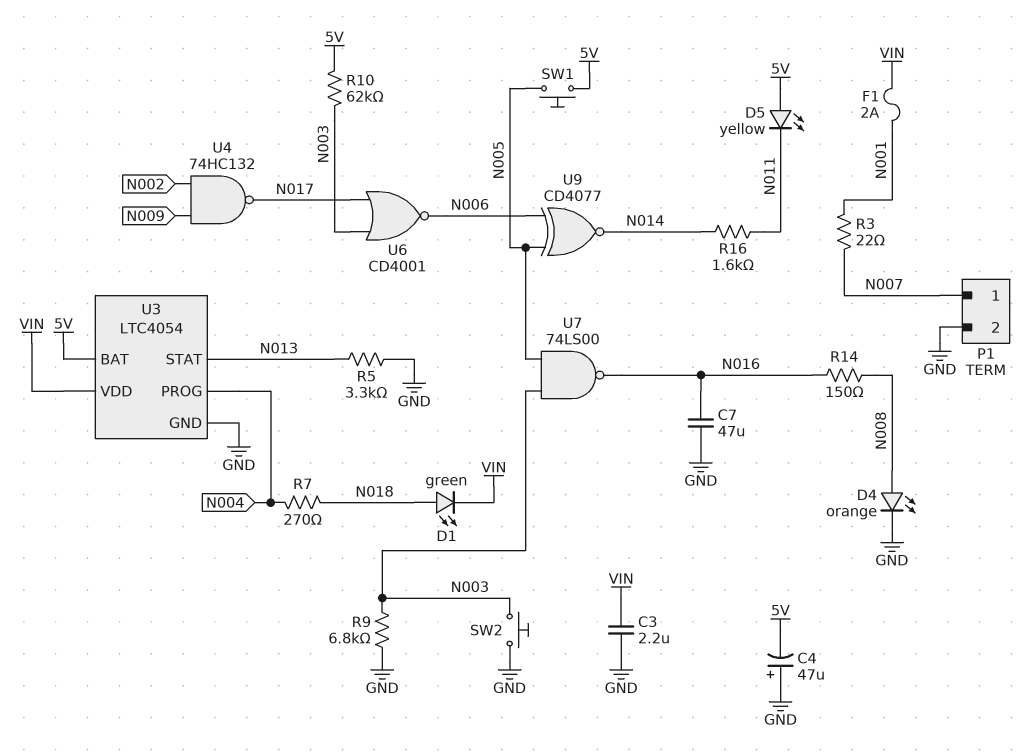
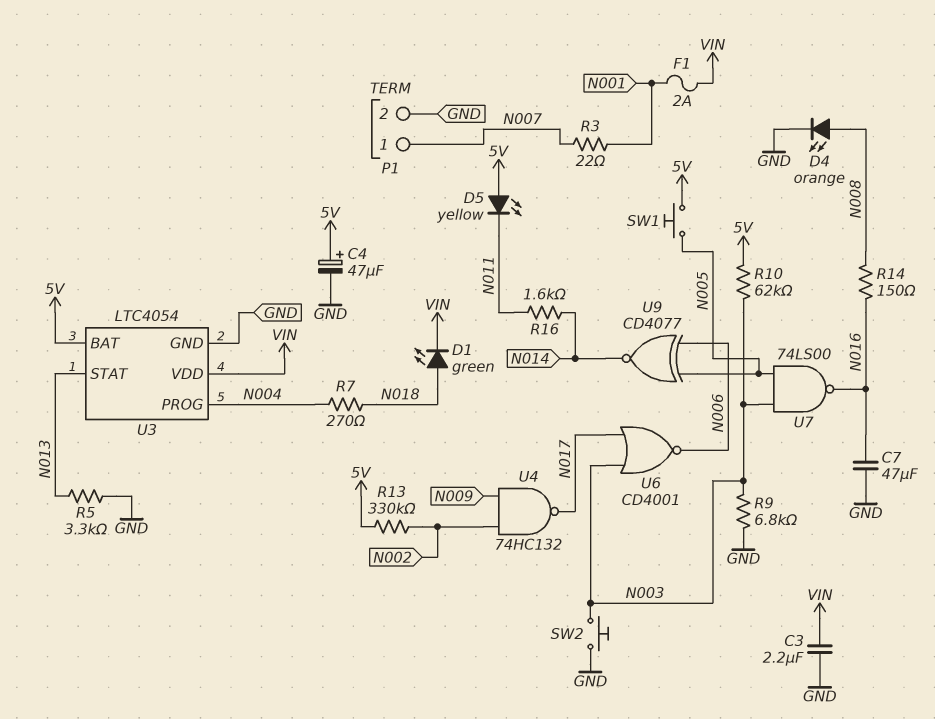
C4: 47uF (plus GND, minus 5V) -> 47uF (plus 5V, minus GND)
R13: none -> 330k (5V, N002)

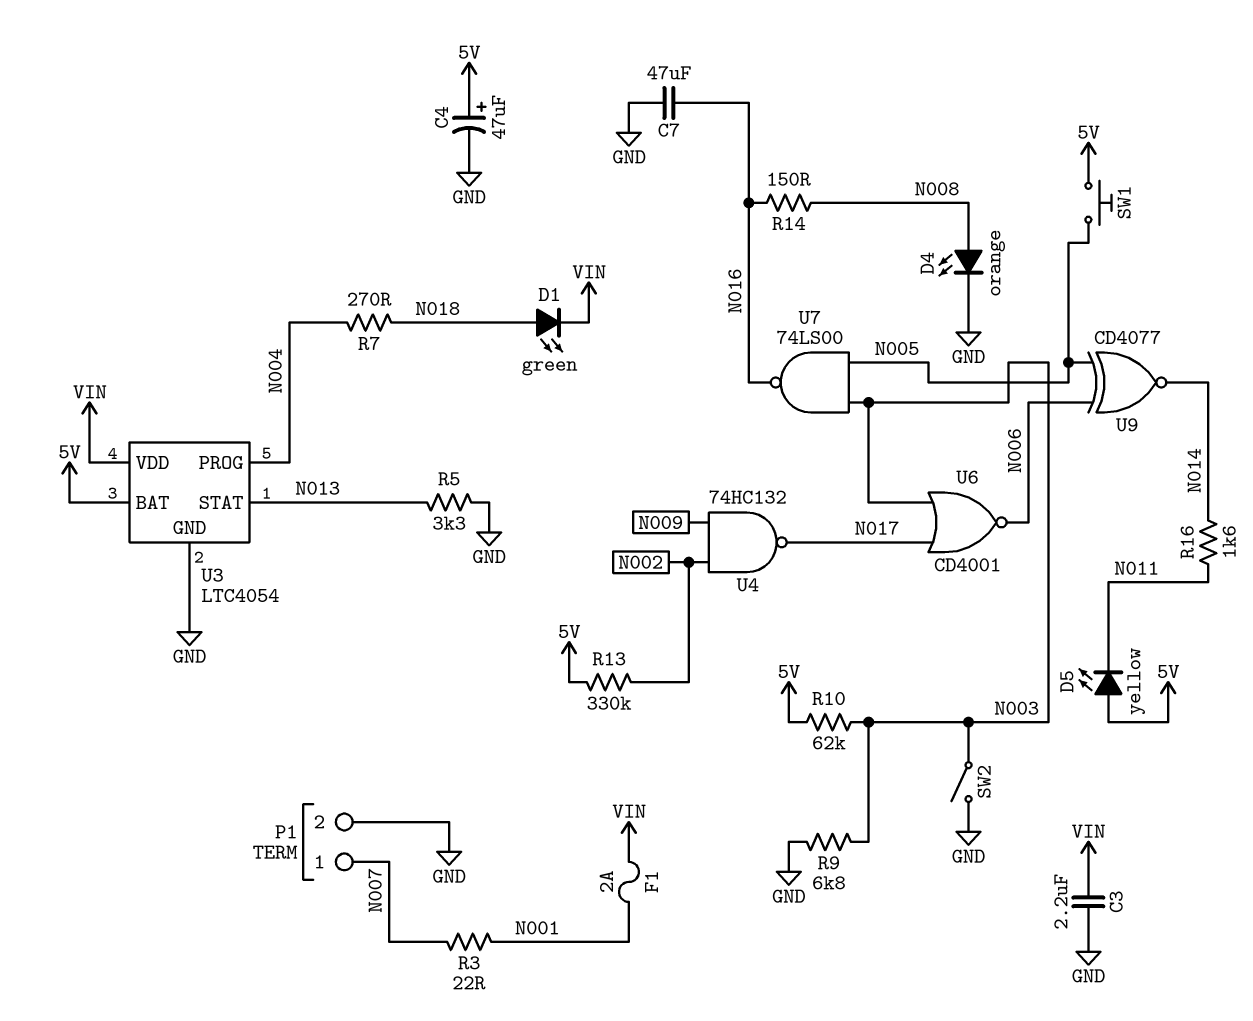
SW2: button (GND, N003) -> switch (GND, N003)

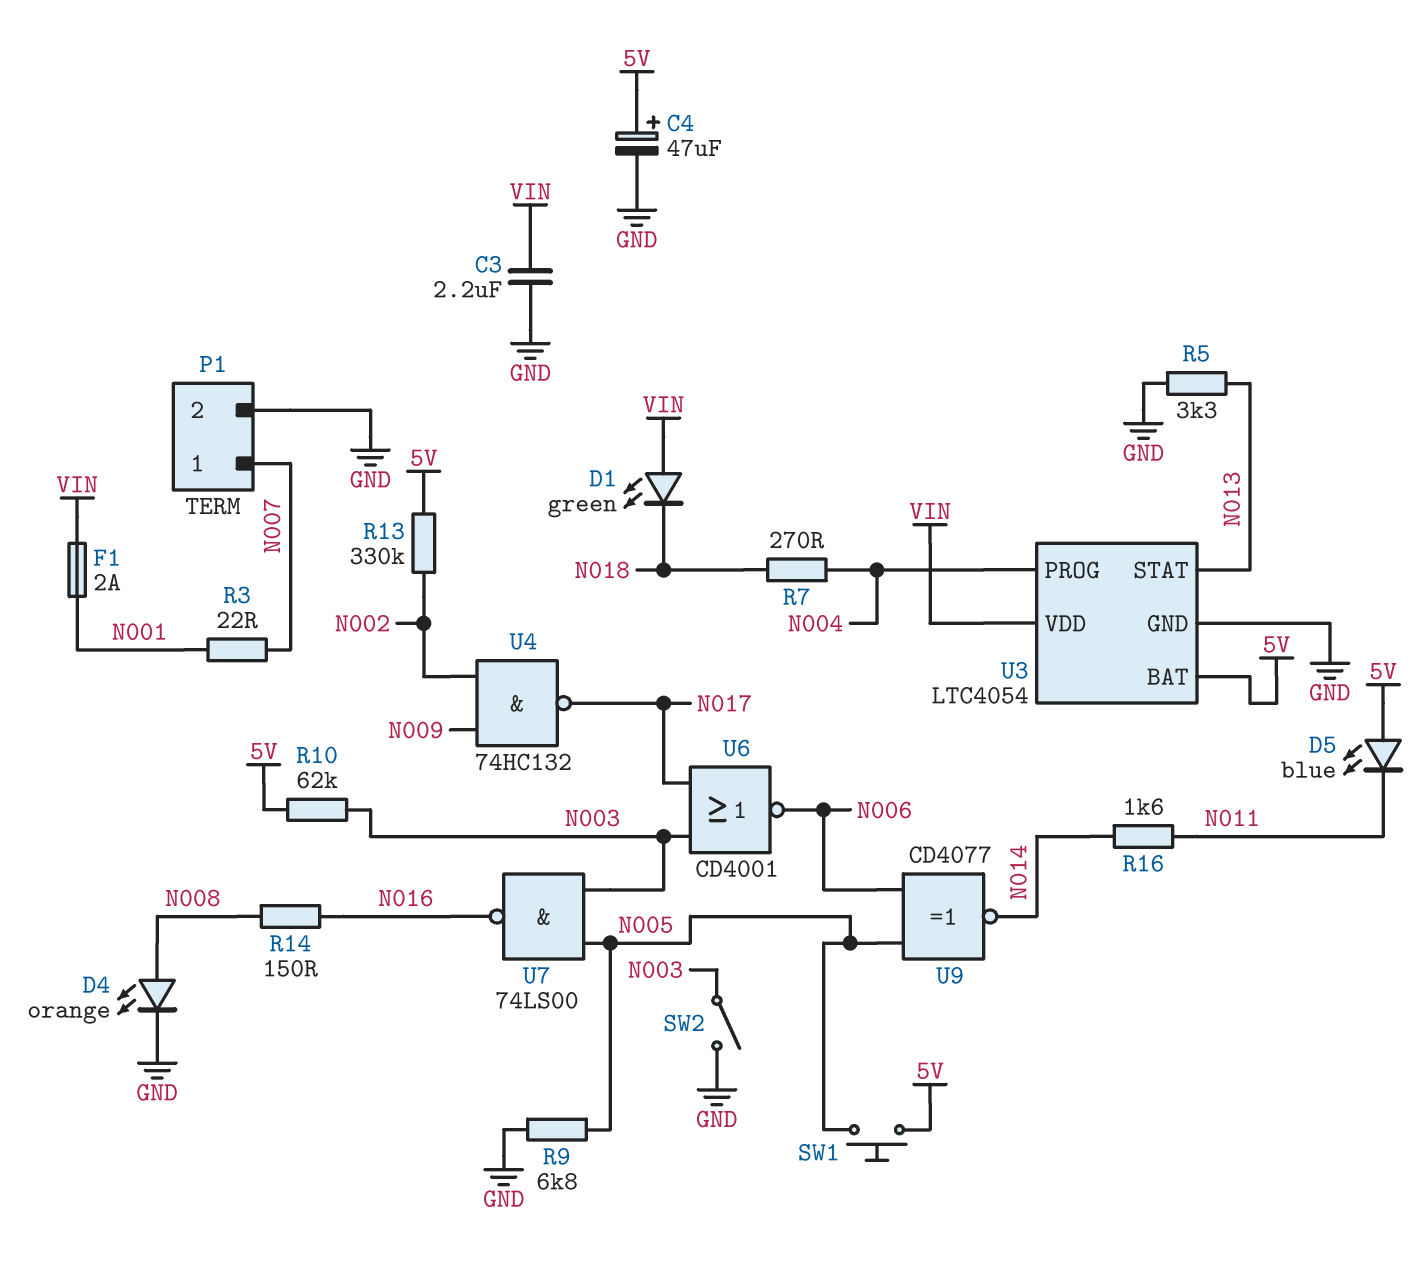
C7: 47uF (GND, N016) -> none
D1: LED green (A N018, K VIN) -> LED green (A VIN, K N018)
D5: LED yellow (A 5V, K N011) -> LED blue (A 5V, K N011)
R9: 6.8k (GND, N003) -> 6.8k (GND, N005)

